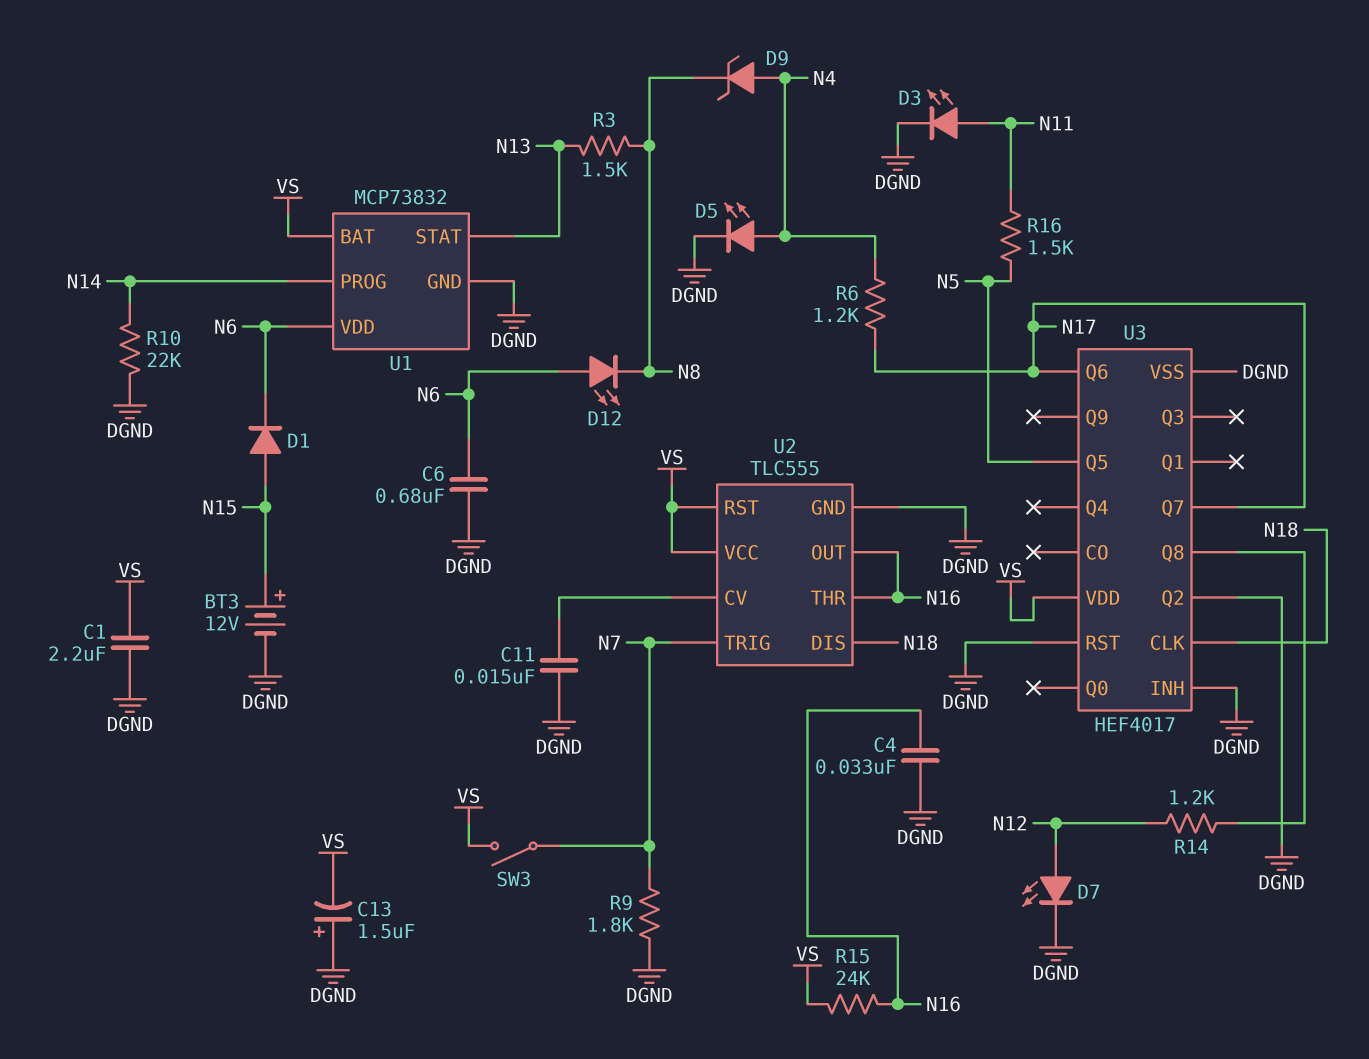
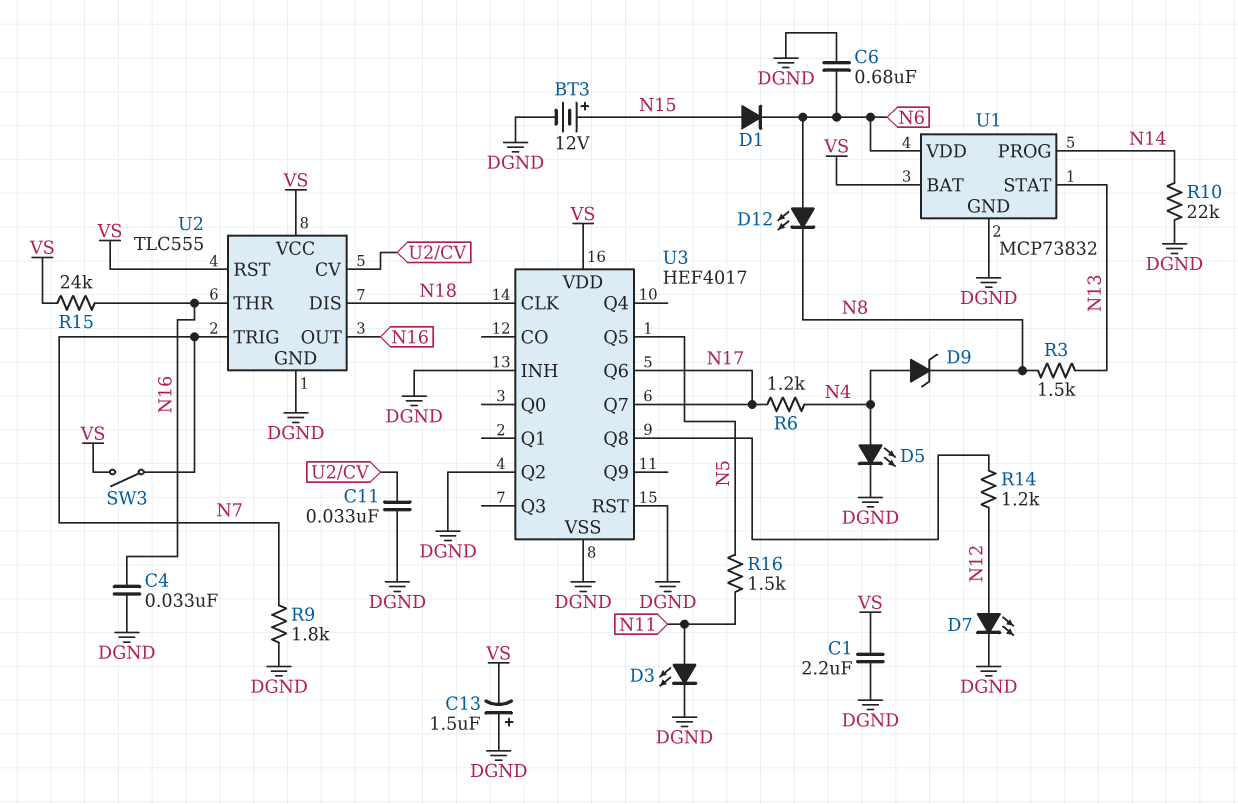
C11: 15nF (DGND, U2/CV) -> 33nF (DGND, U2/CV)

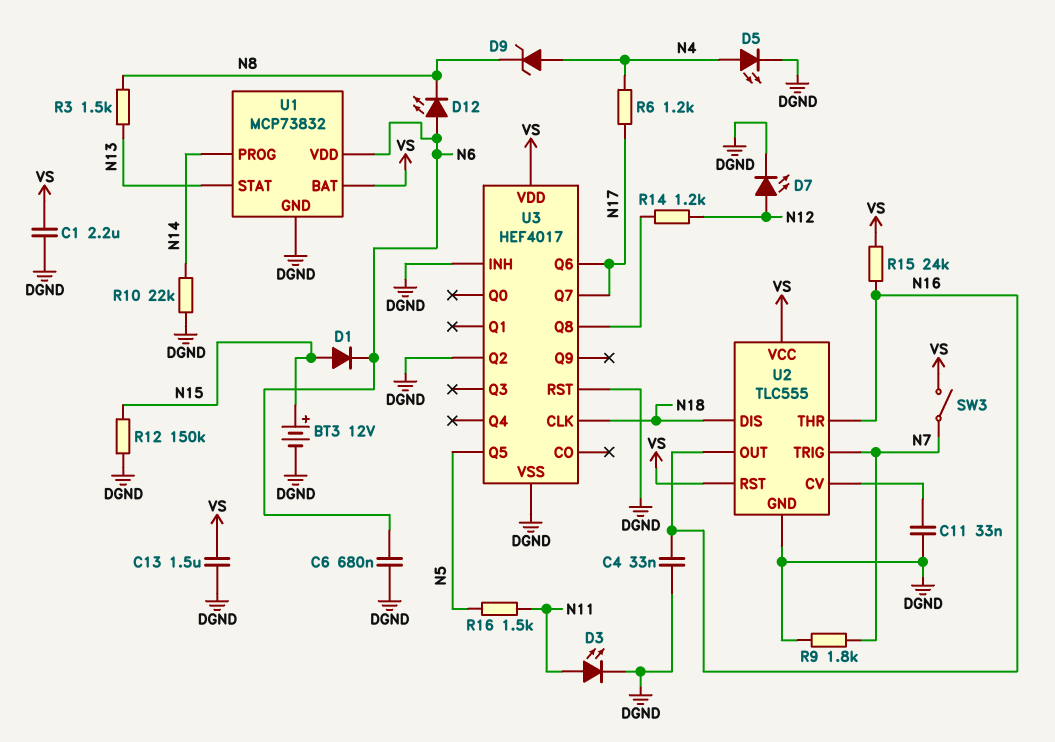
C13: 1.5uF (plus DGND, minus VS) -> 1.5uF (DGND, VS)
R12: none -> 150k (DGND, N15)

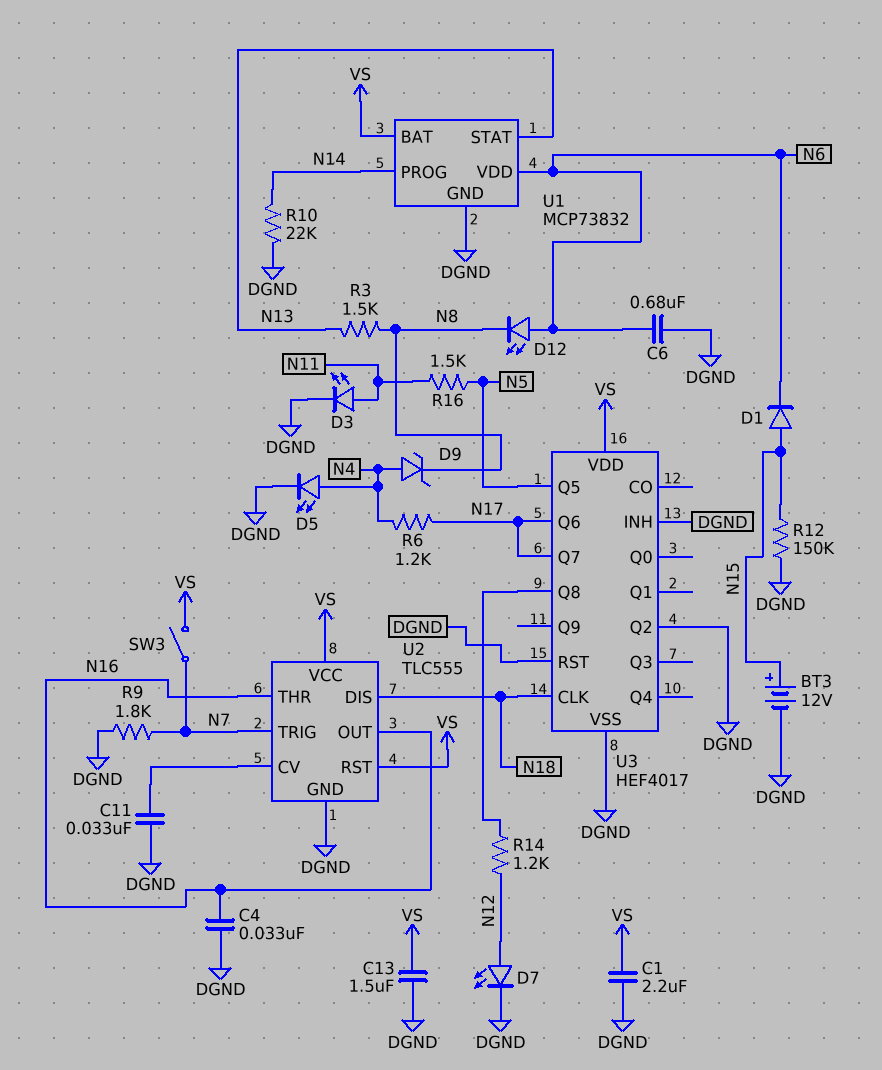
R15: 24k (N16, VS) -> none

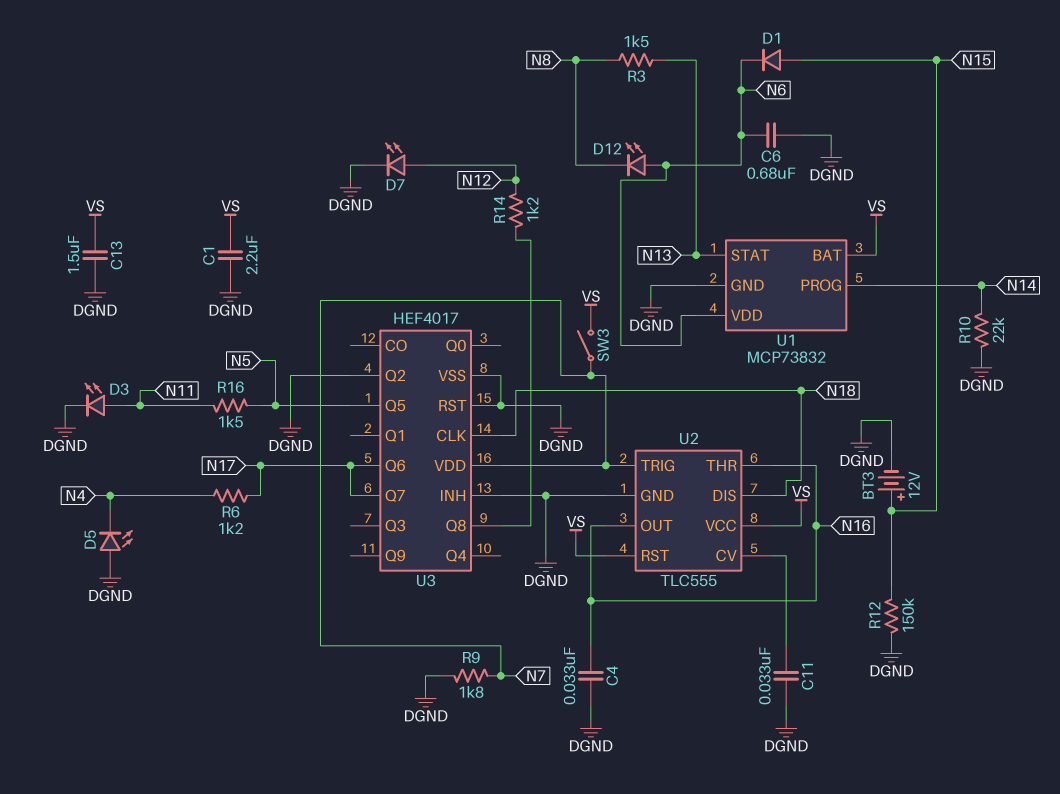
D5: LED (A N4, K DGND) -> LED (A DGND, K N4)
D9: zener (A N4, K N8) -> none
U3 pin VDD: VS -> N7

